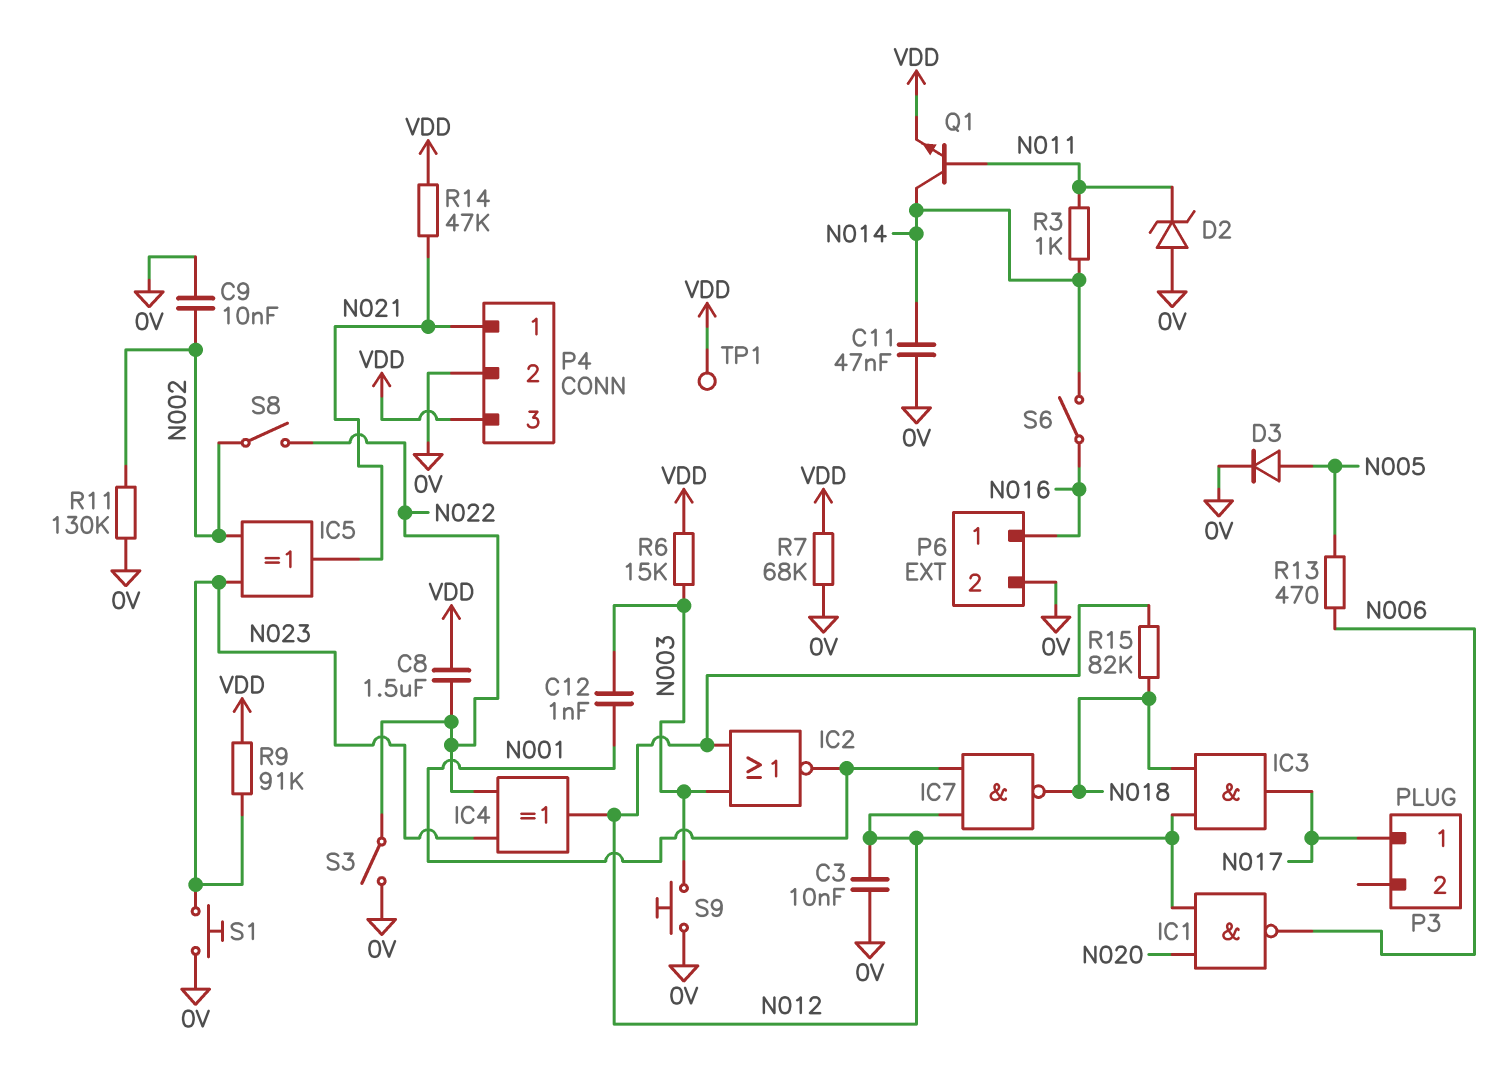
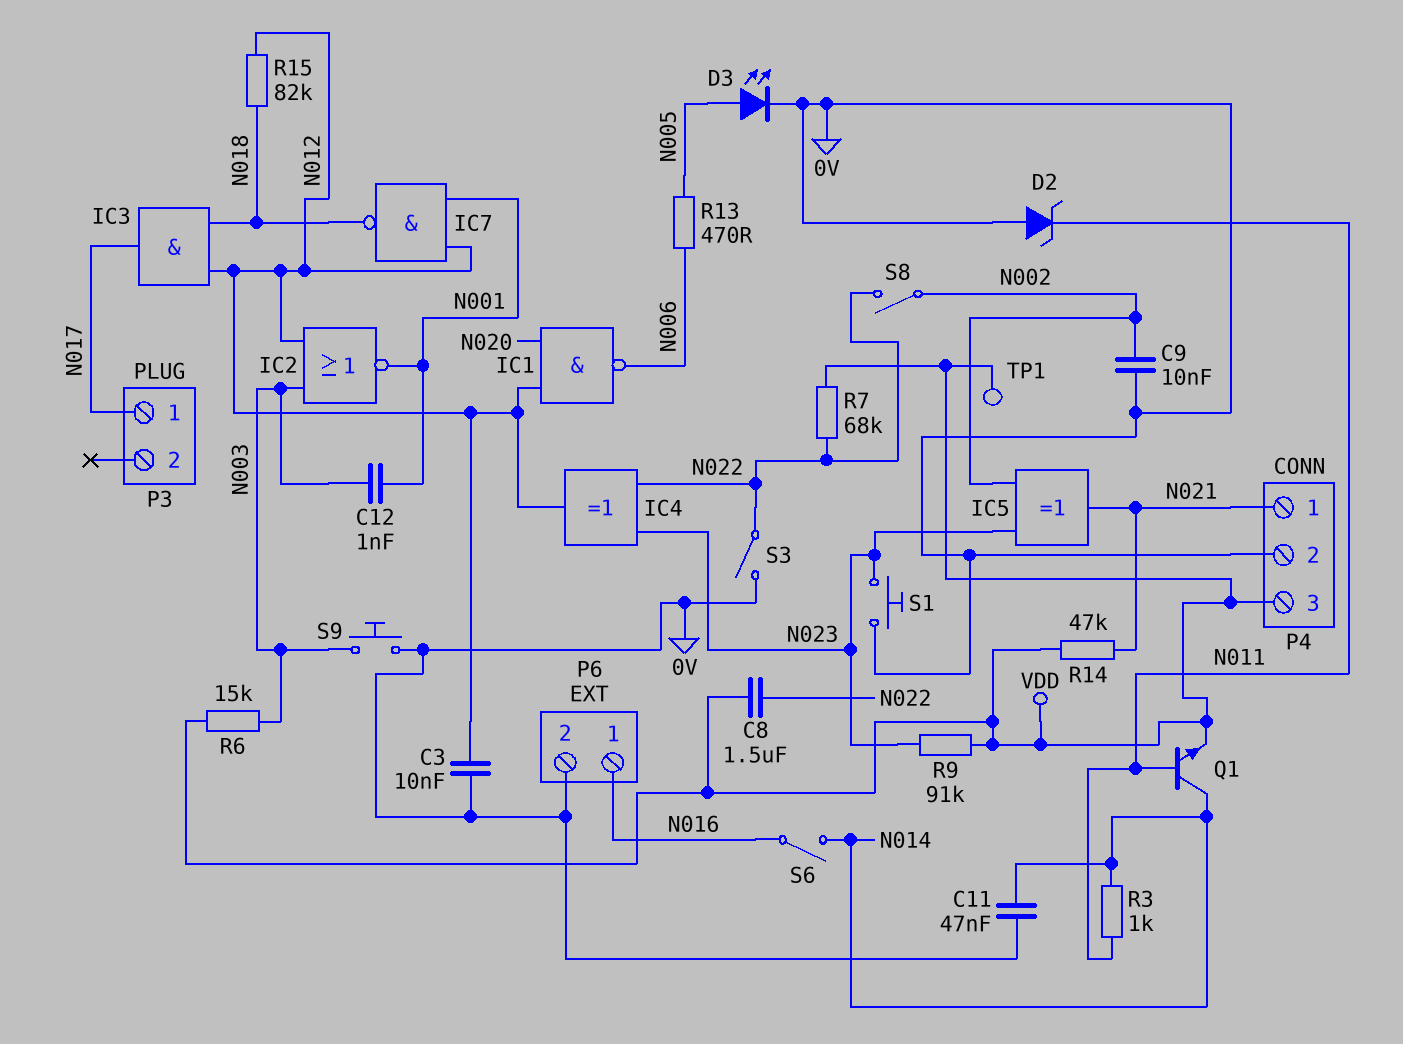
D3: diode (A N005, K 0V) -> LED (A N005, K 0V)
R7: 68k (0V, VDD) -> 68k (N022, VDD)
R11: 130k (0V, N002) -> none

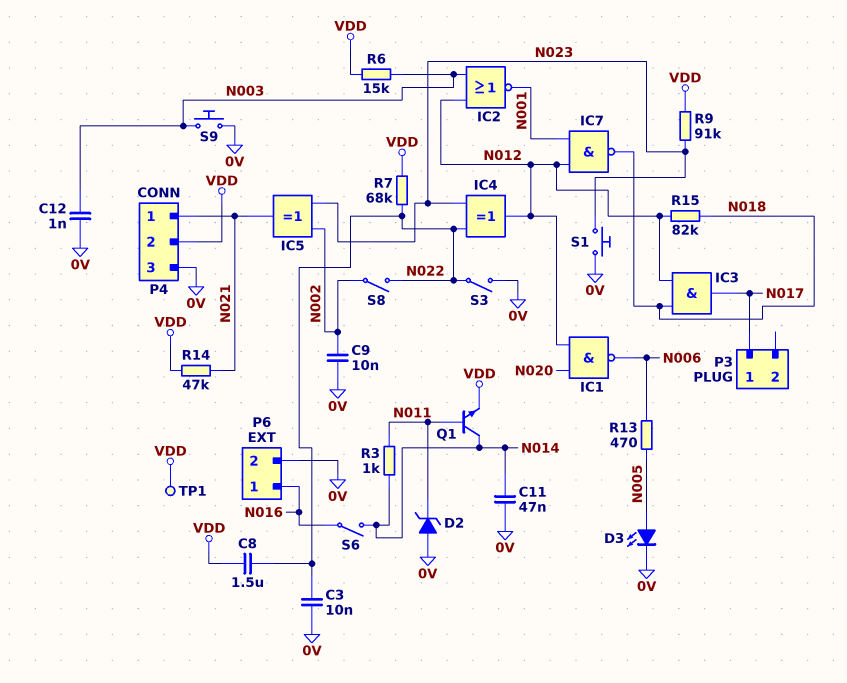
C3: 10nF (0V, N012) -> 10nF (0V, N022)
C12: 1nF (N001, N003) -> 1nF (0V, N003)
P4 pin 2: 0V -> VDD
P4 pin 3: VDD -> 0V

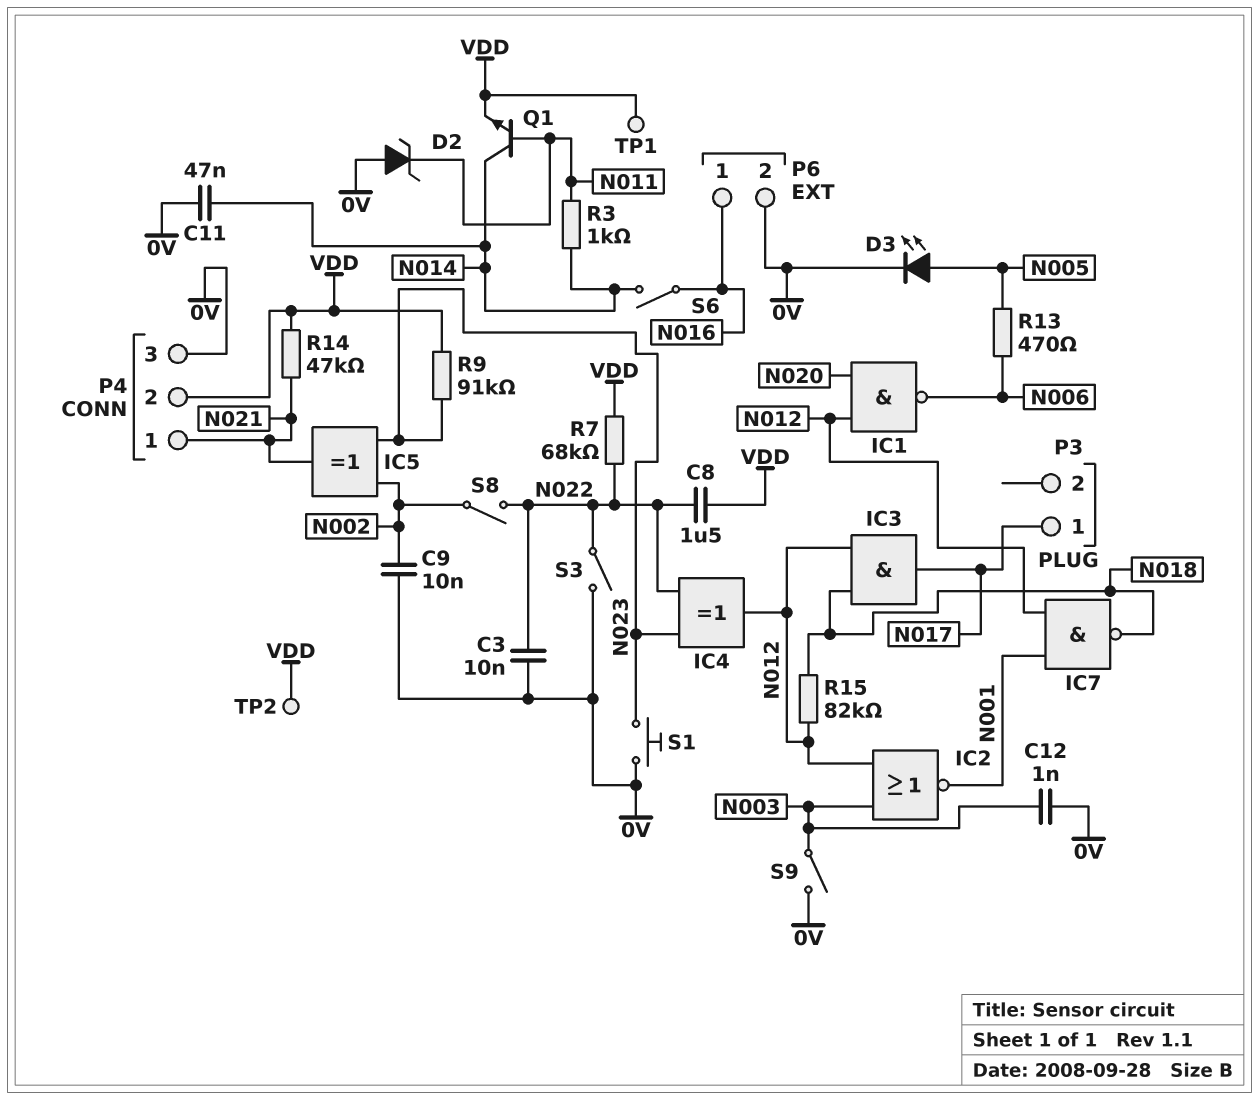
R6: 15k (N003, VDD) -> none
S9: button (0V, N003) -> switch (0V, N003)
TP2: none -> test point (VDD)

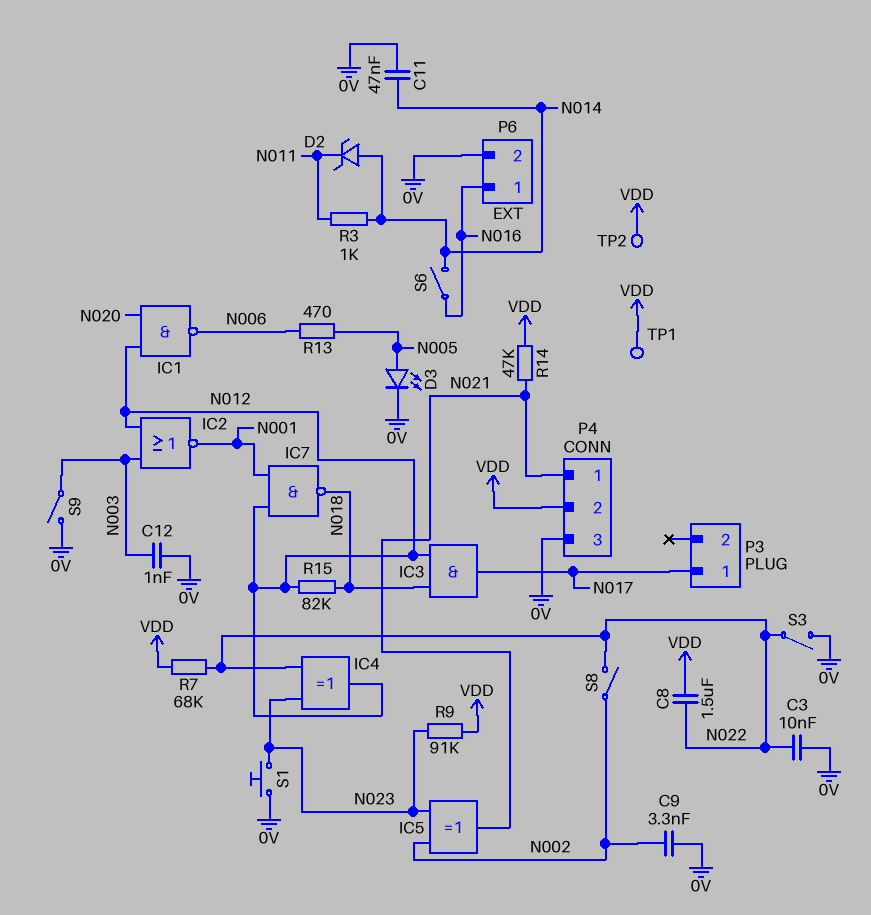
C9: 10nF (0V, N002) -> 3.3nF (0V, N002)
D2: zener (A 0V, K N011) -> zener (A N014, K N011)
Q1: NPN (B N011, C N014, E VDD) -> none

